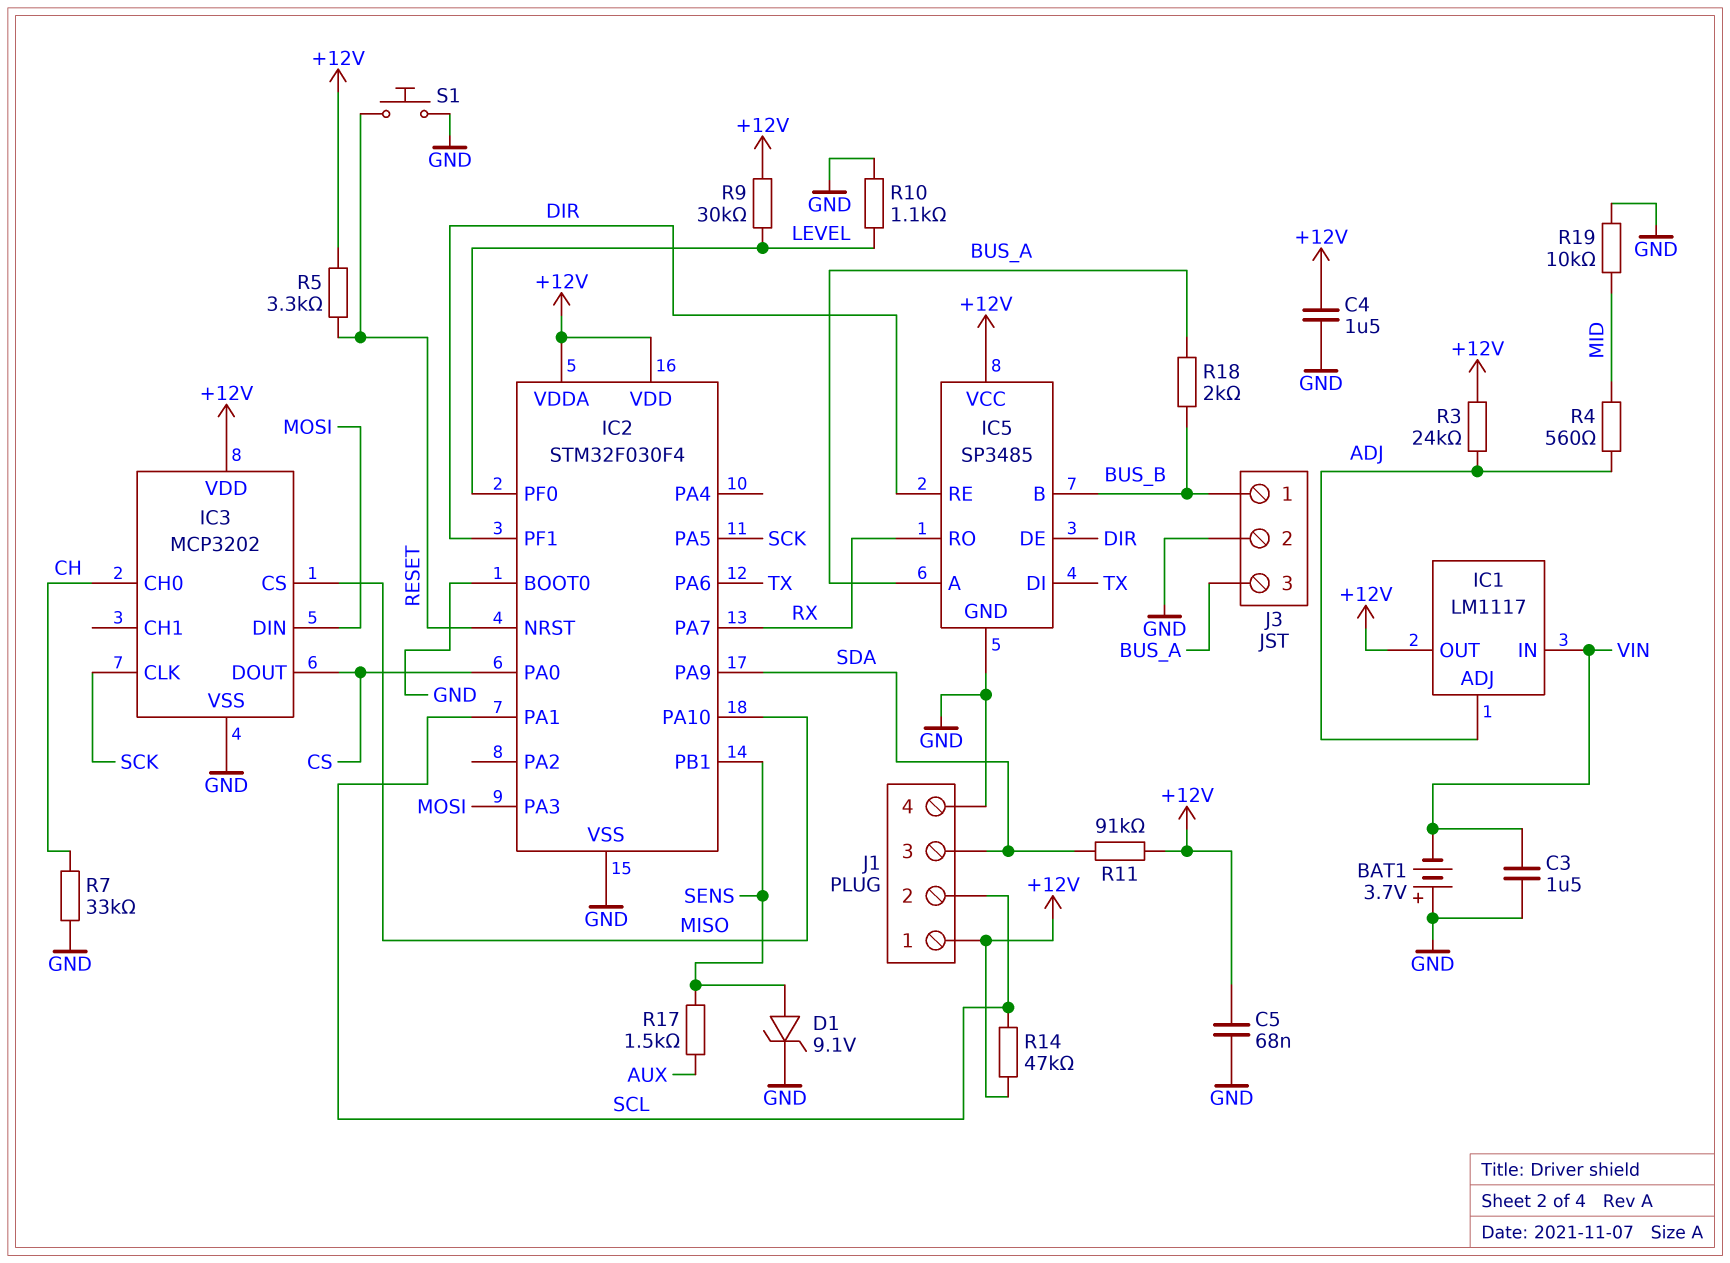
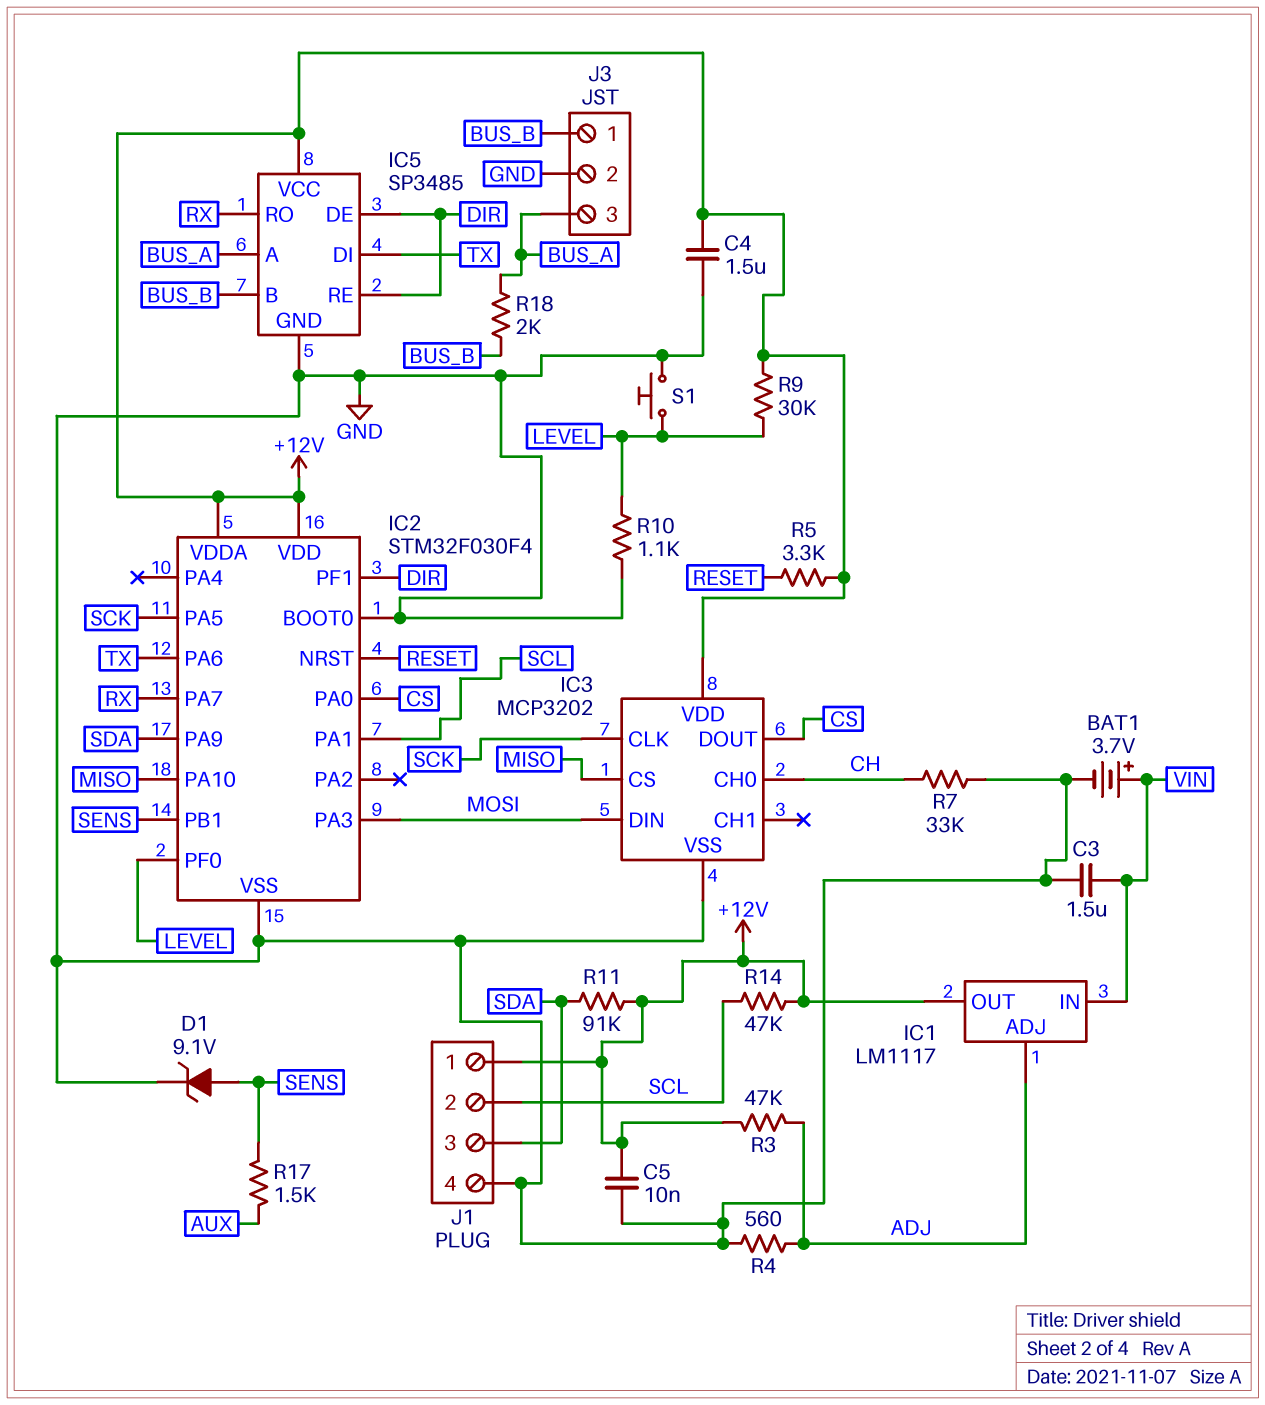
BAT1: 3.7V (plus GND, minus VIN) -> 3.7V (plus VIN, minus GND)
C5: 68nF (+12V, GND) -> 10nF (+12V, GND)
R3: 24k (+12V, ADJ) -> 47k (+12V, ADJ)
R4: 560 (ADJ, MID) -> 560 (ADJ, GND)
R19: 10k (GND, MID) -> none
S1: button (GND, RESET) -> button (GND, LEVEL)

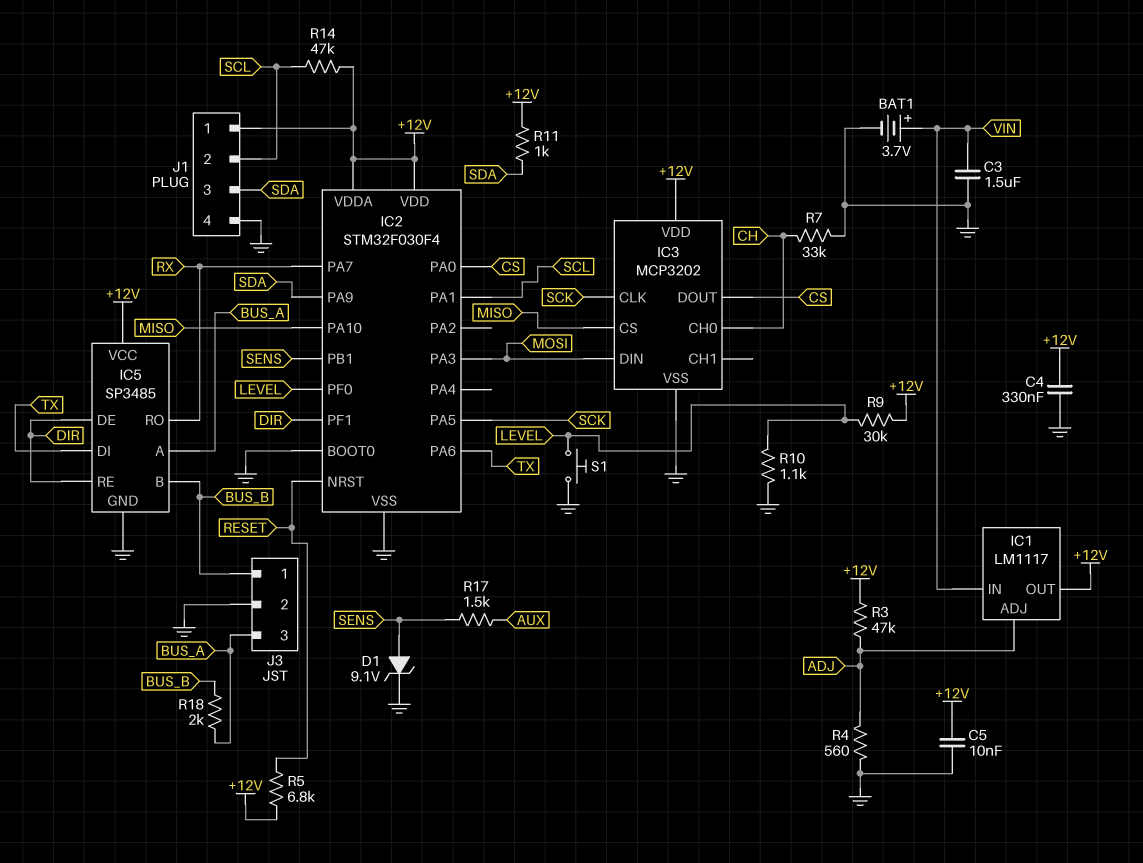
C4: 1.5uF (+12V, GND) -> 330nF (+12V, GND)
R5: 3.3k (+12V, RESET) -> 6.8k (+12V, RESET)
R11: 91k (+12V, SDA) -> 1k (+12V, SDA)

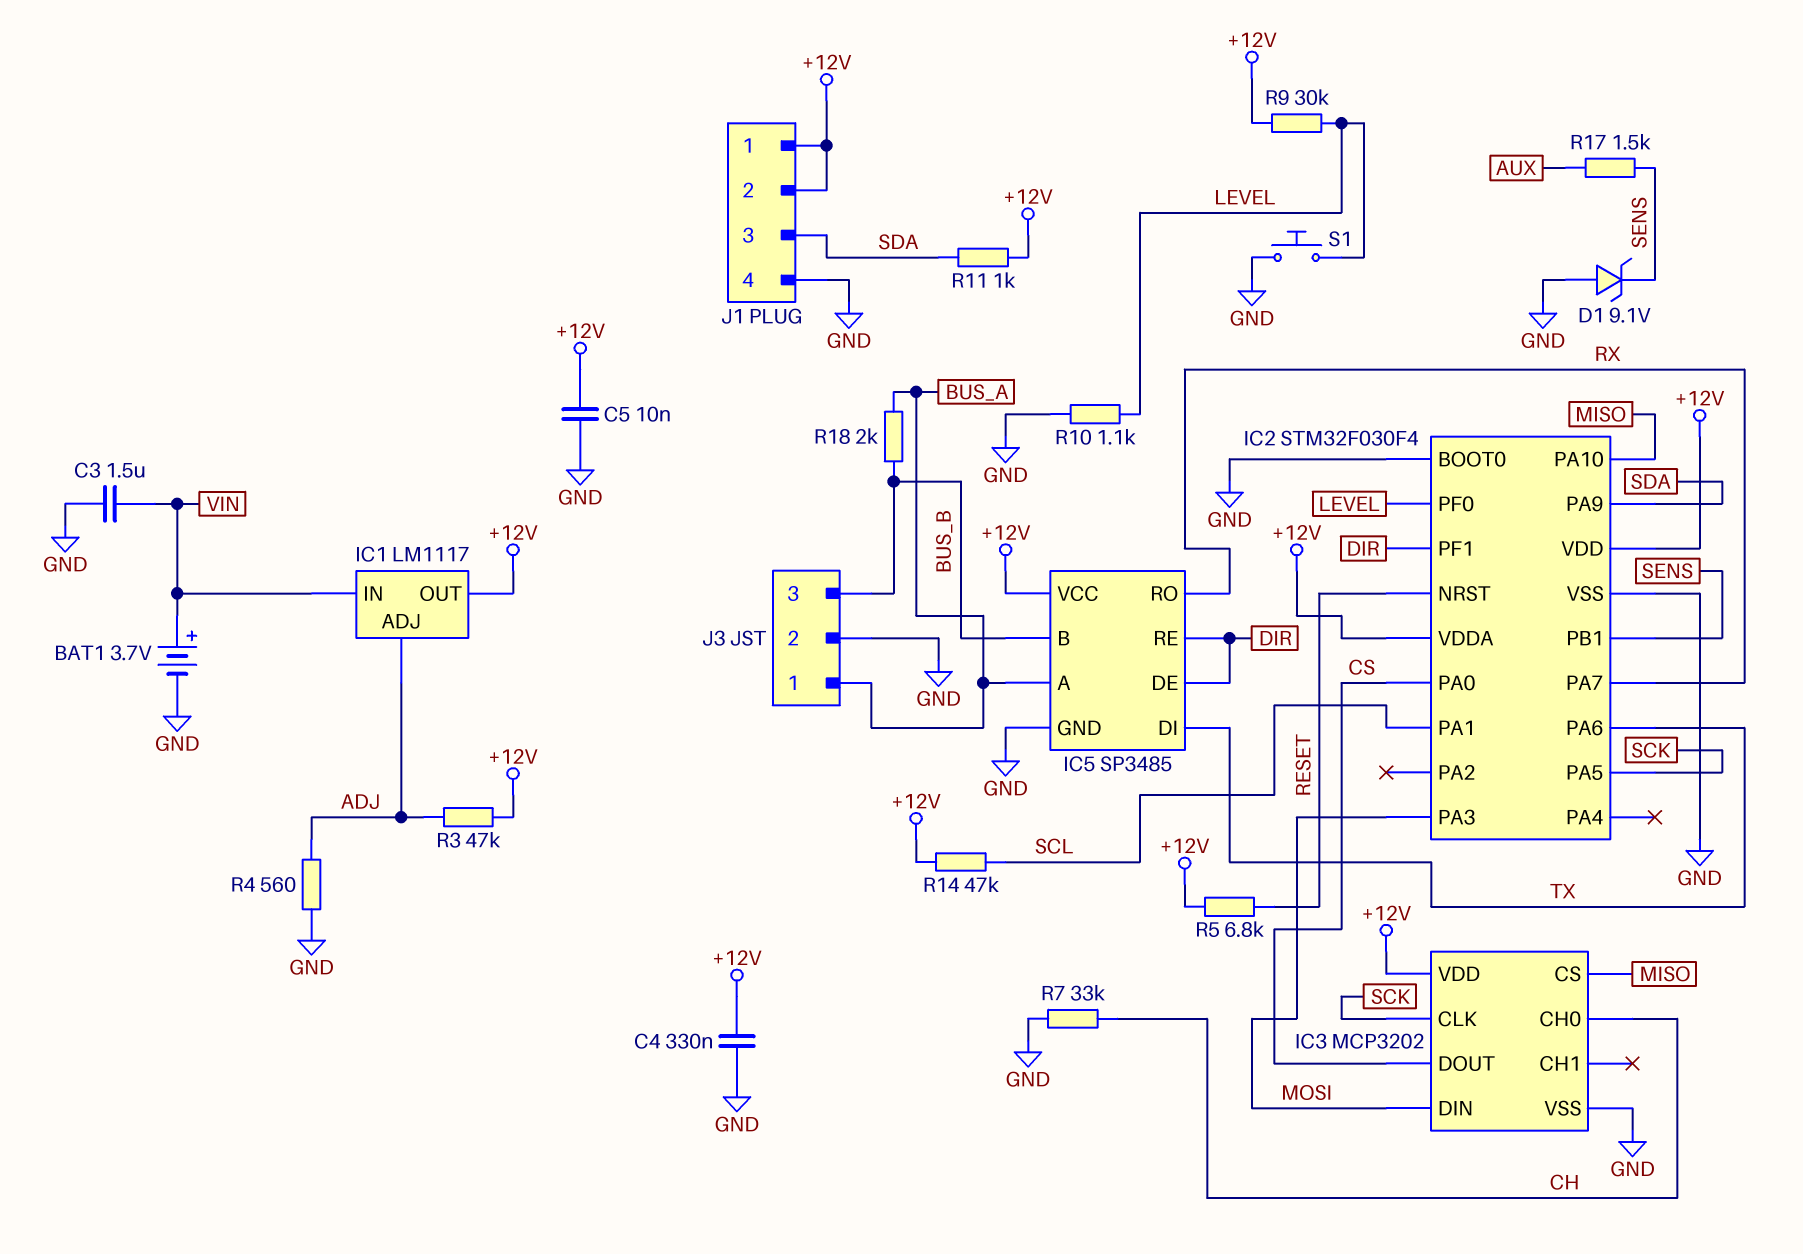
D1: zener 9.1V (A SENS, K GND) -> zener 9.1V (A GND, K SENS)
J1 pin 2: SCL -> +12V
J3 pin 1: BUS_B -> BUS_A
J3 pin 3: BUS_A -> BUS_B

